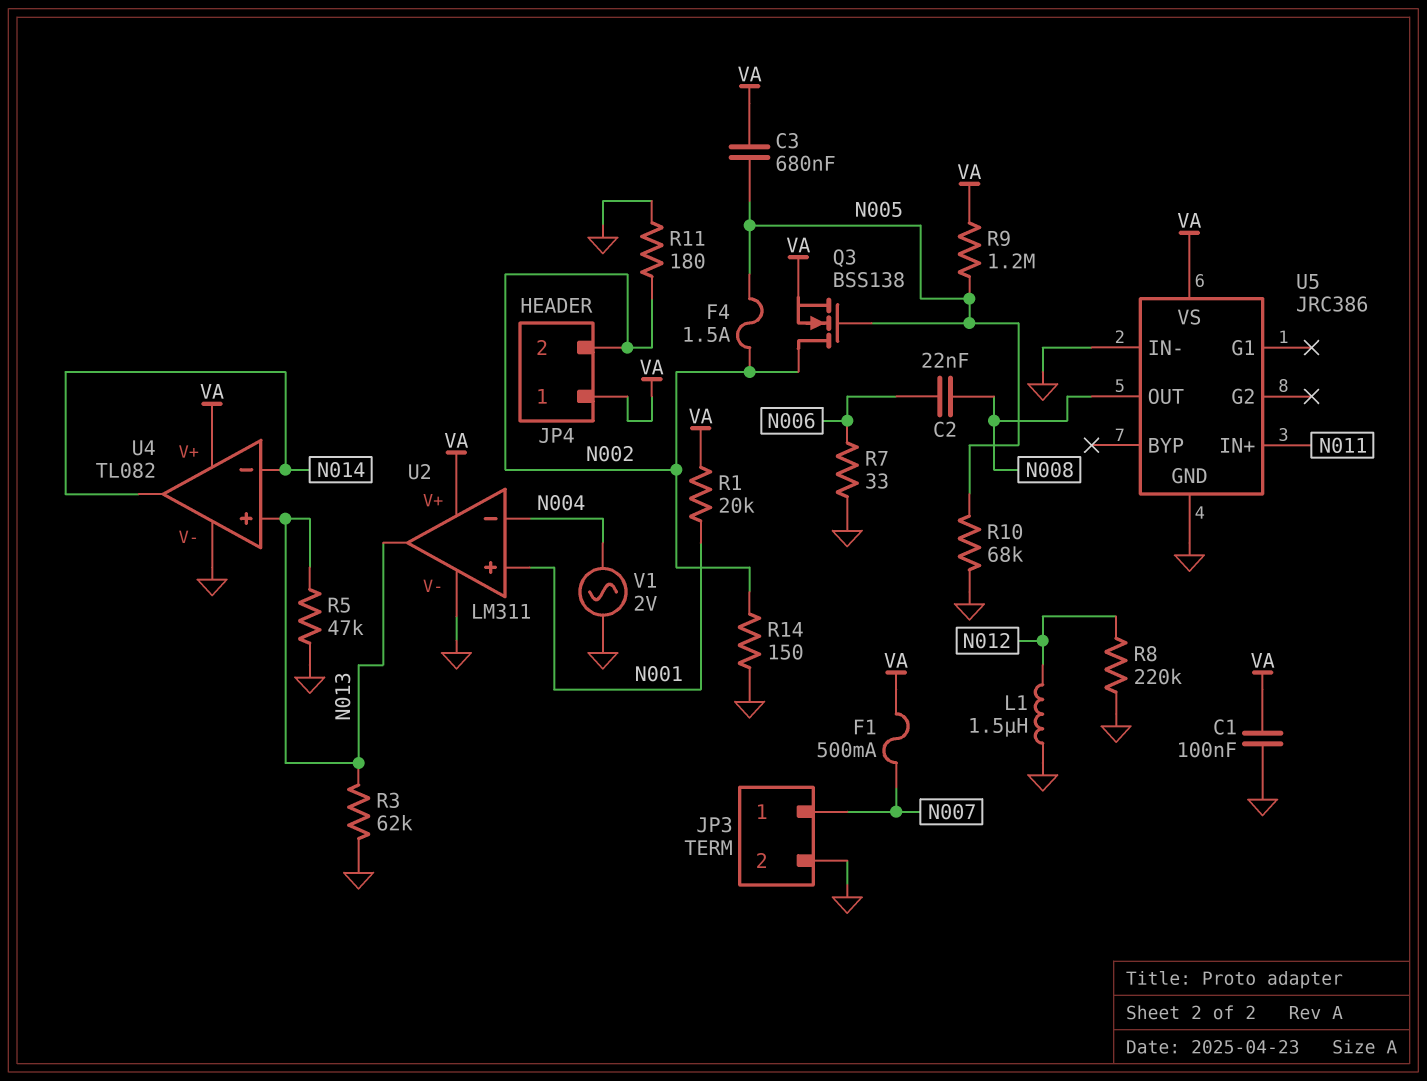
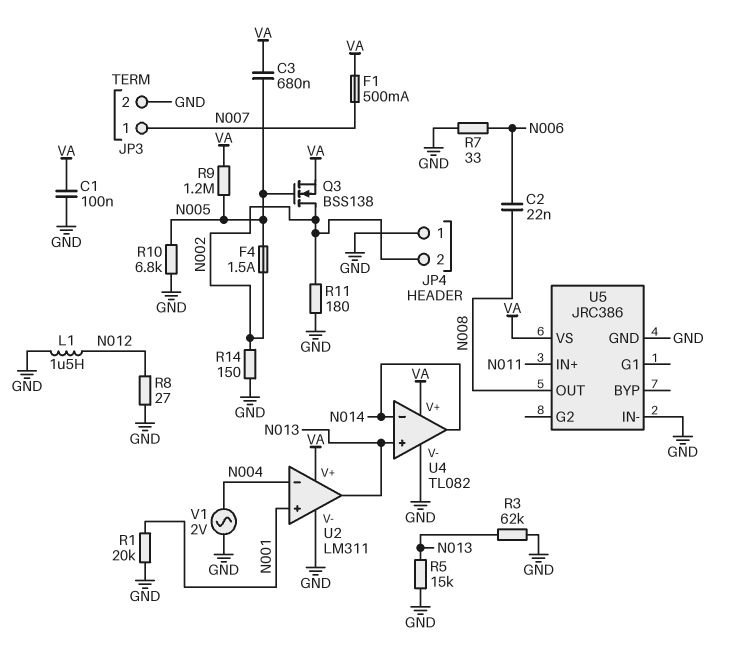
JP4 pin 1: VA -> GND
R1: 20k (N001, VA) -> 20k (GND, N001)
R5: 47k (GND, N013) -> 15k (GND, N013)
R8: 220k (GND, N012) -> 27 (GND, N012)
R10: 68k (GND, N005) -> 6.8k (GND, N005)

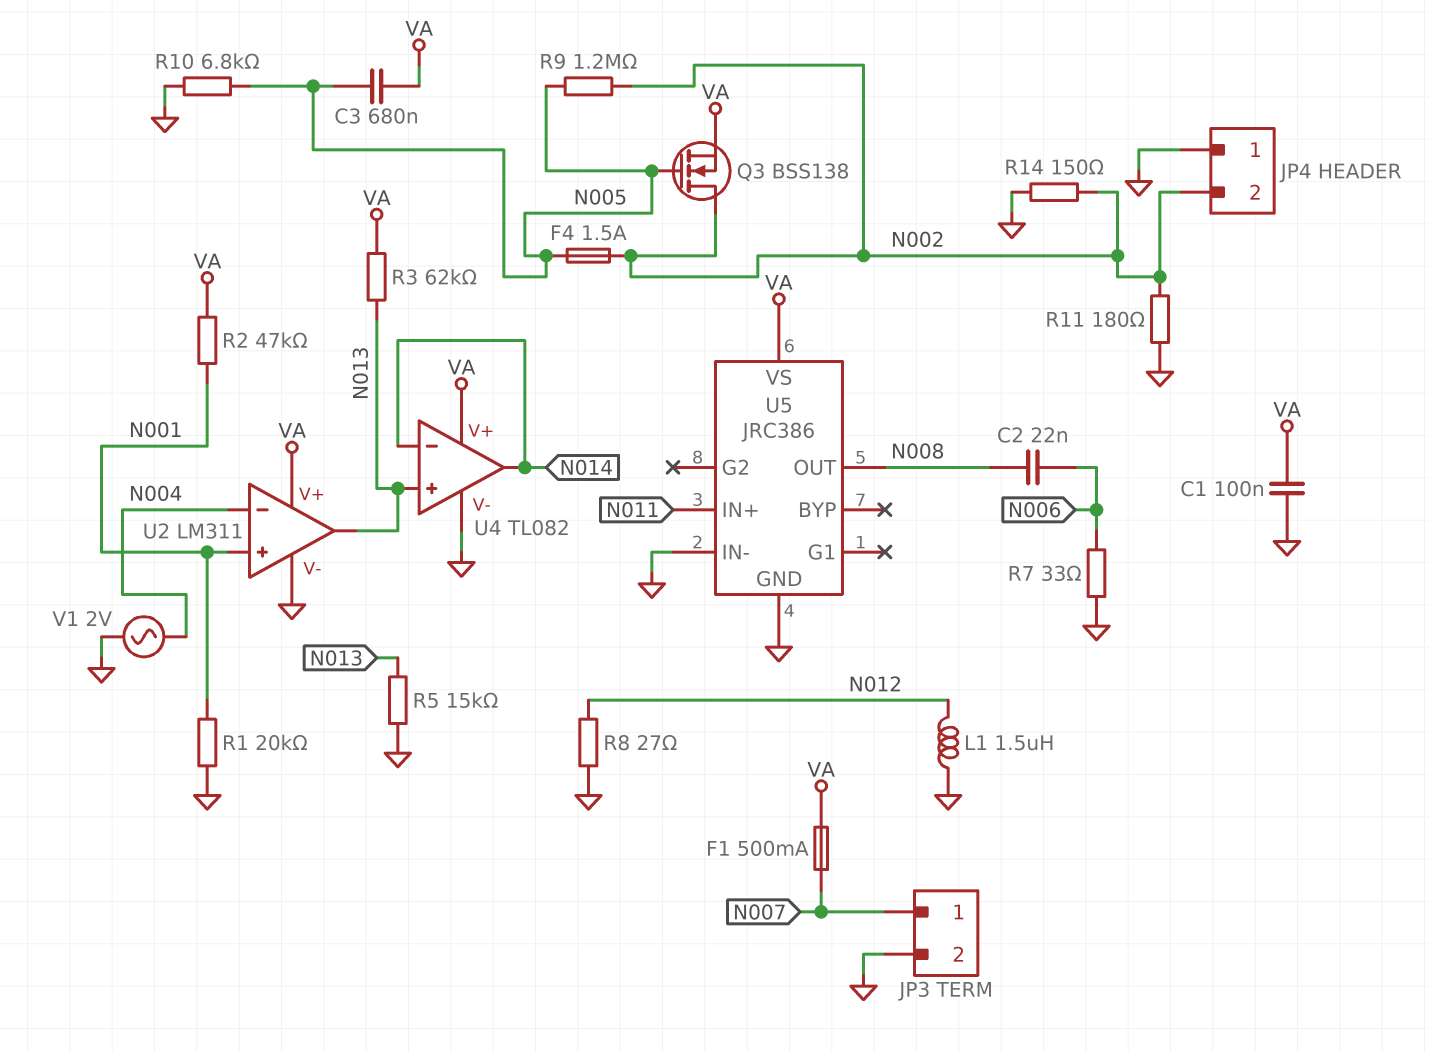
R2: none -> 47k (N001, VA)
R3: 62k (GND, N013) -> 62k (N013, VA)
R9: 1.2M (N005, VA) -> 1.2M (N002, N005)

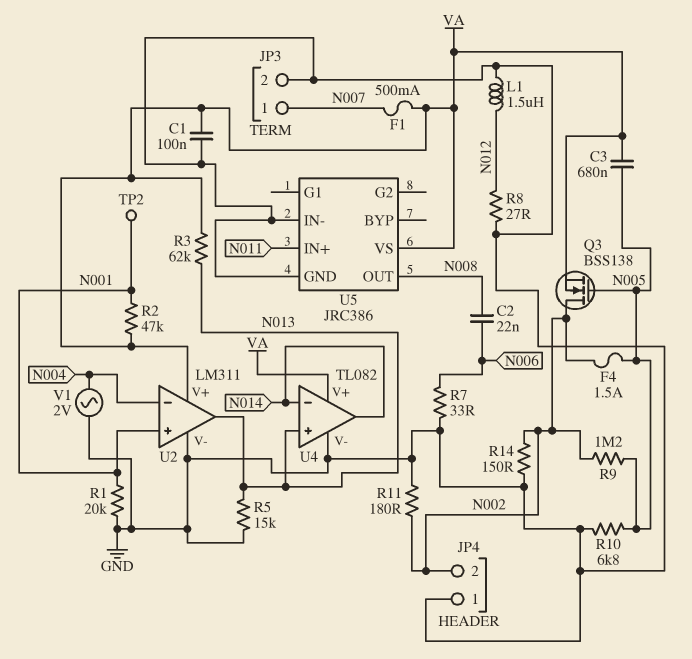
TP2: none -> test point (N001)

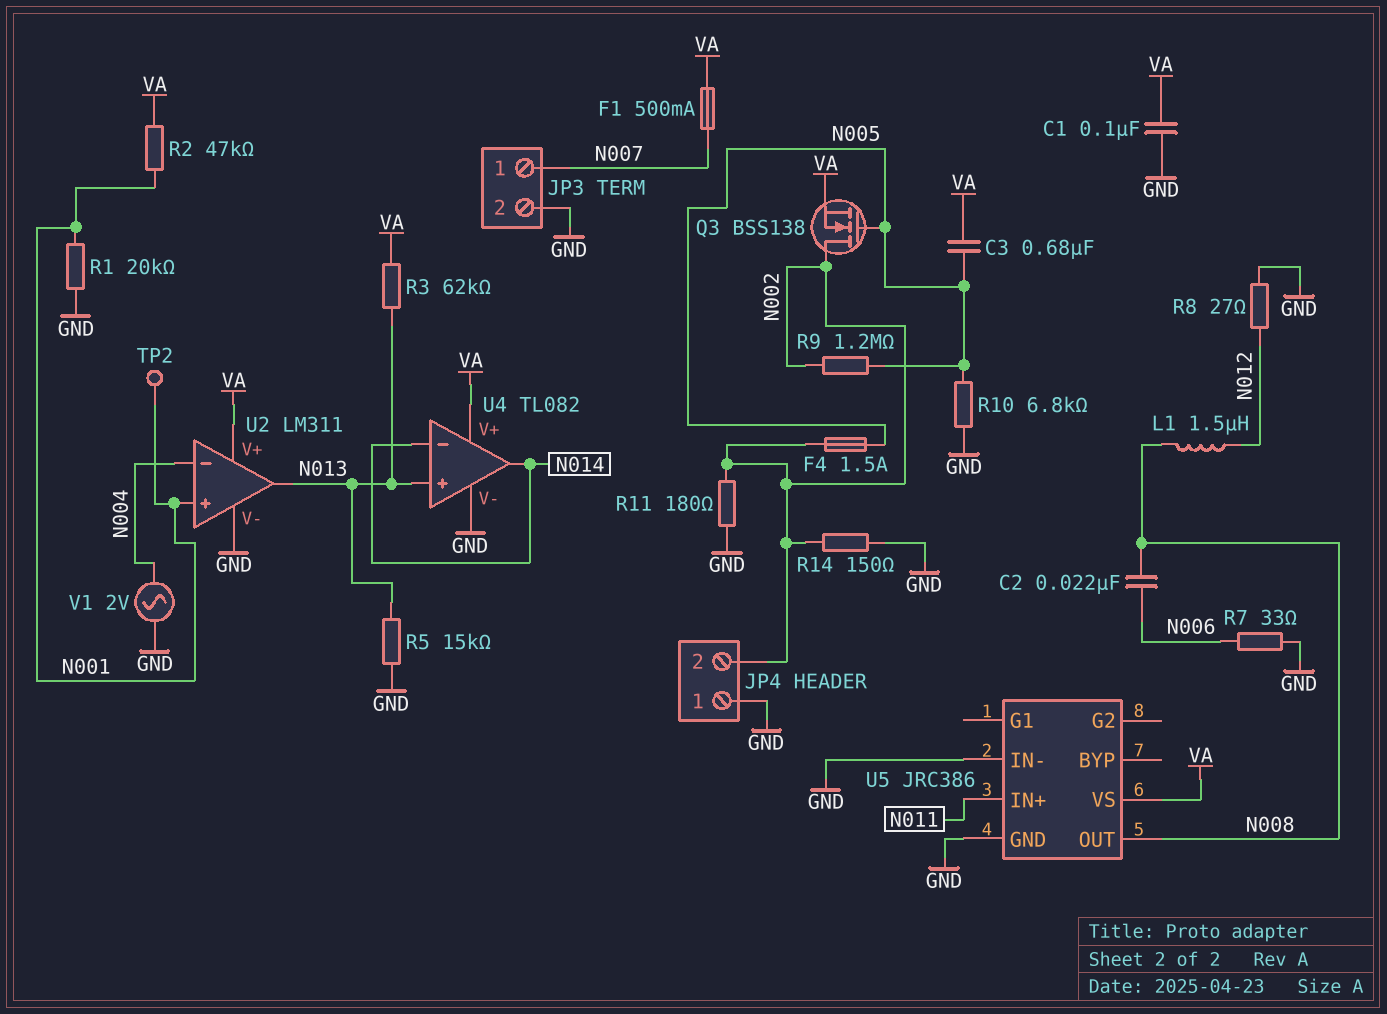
L1: 1.5uH (GND, N012) -> 1.5uH (N008, N012)

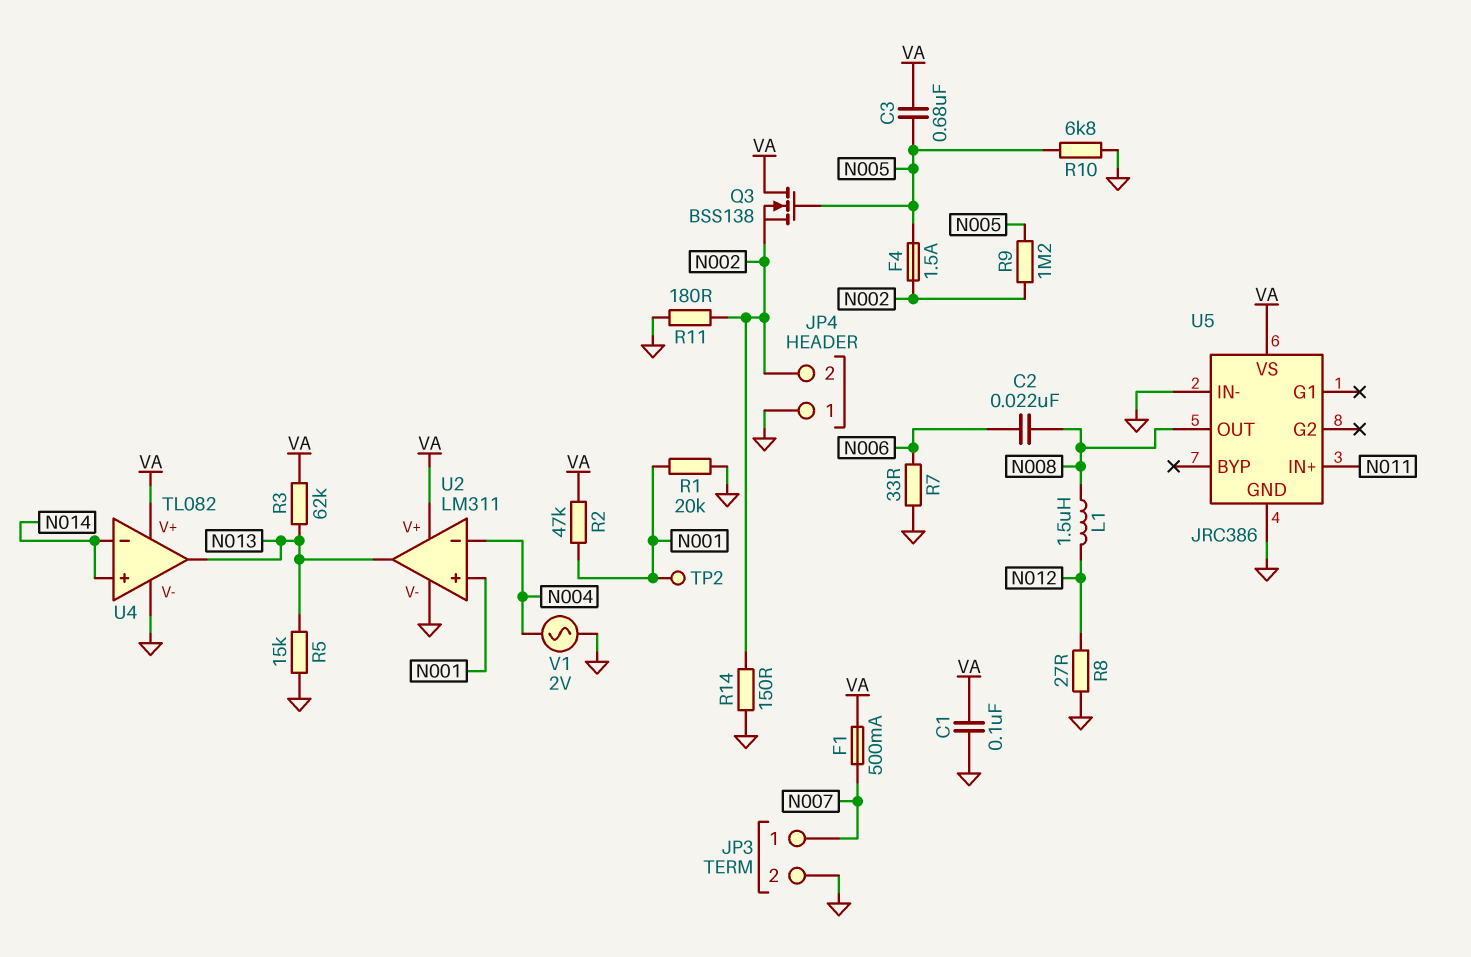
Q3: NMOS BSS138 (G N005, D N002, S VA) -> NMOS BSS138 (G N005, D VA, S N002)
U4 pin in+: N013 -> N014
U4 pin out: N014 -> N013

